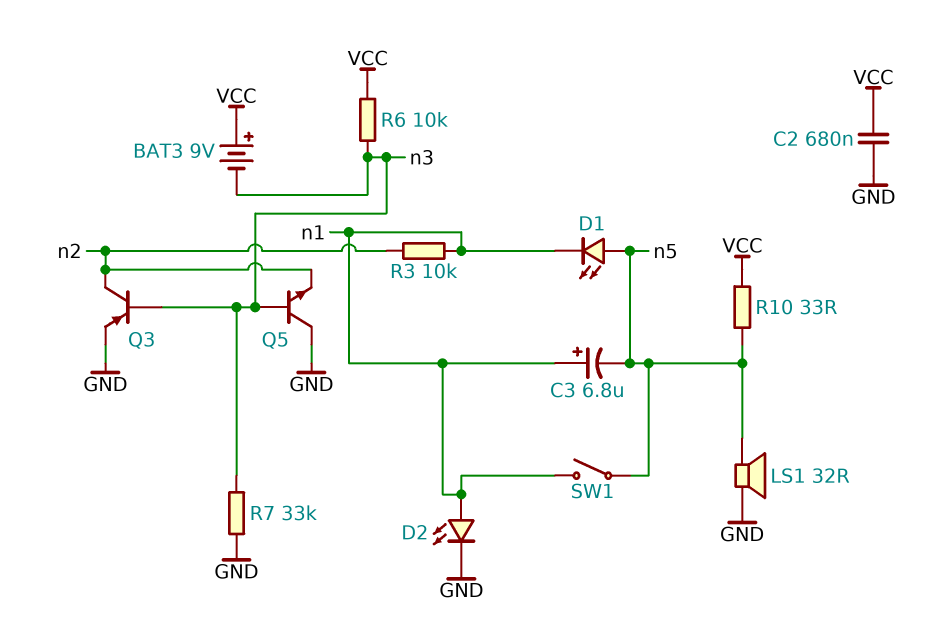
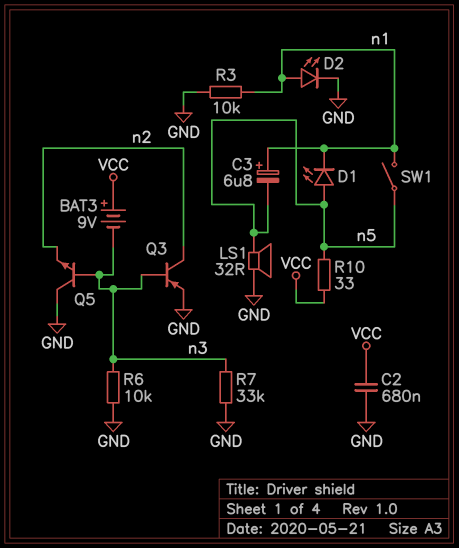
R3: 10k (n1, n2) -> 10k (GND, n1)
R6: 10k (VCC, n3) -> 10k (GND, n3)

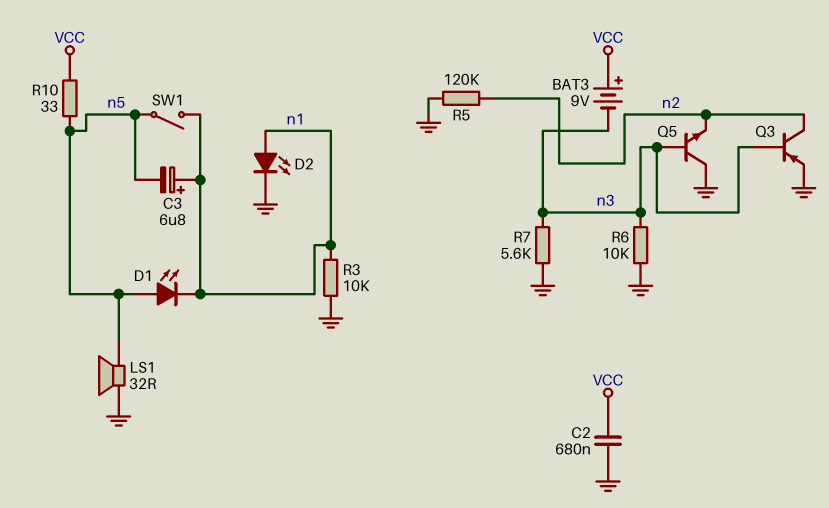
R5: none -> 120k (GND, n2)
R7: 33k (GND, n3) -> 5.6k (GND, n3)

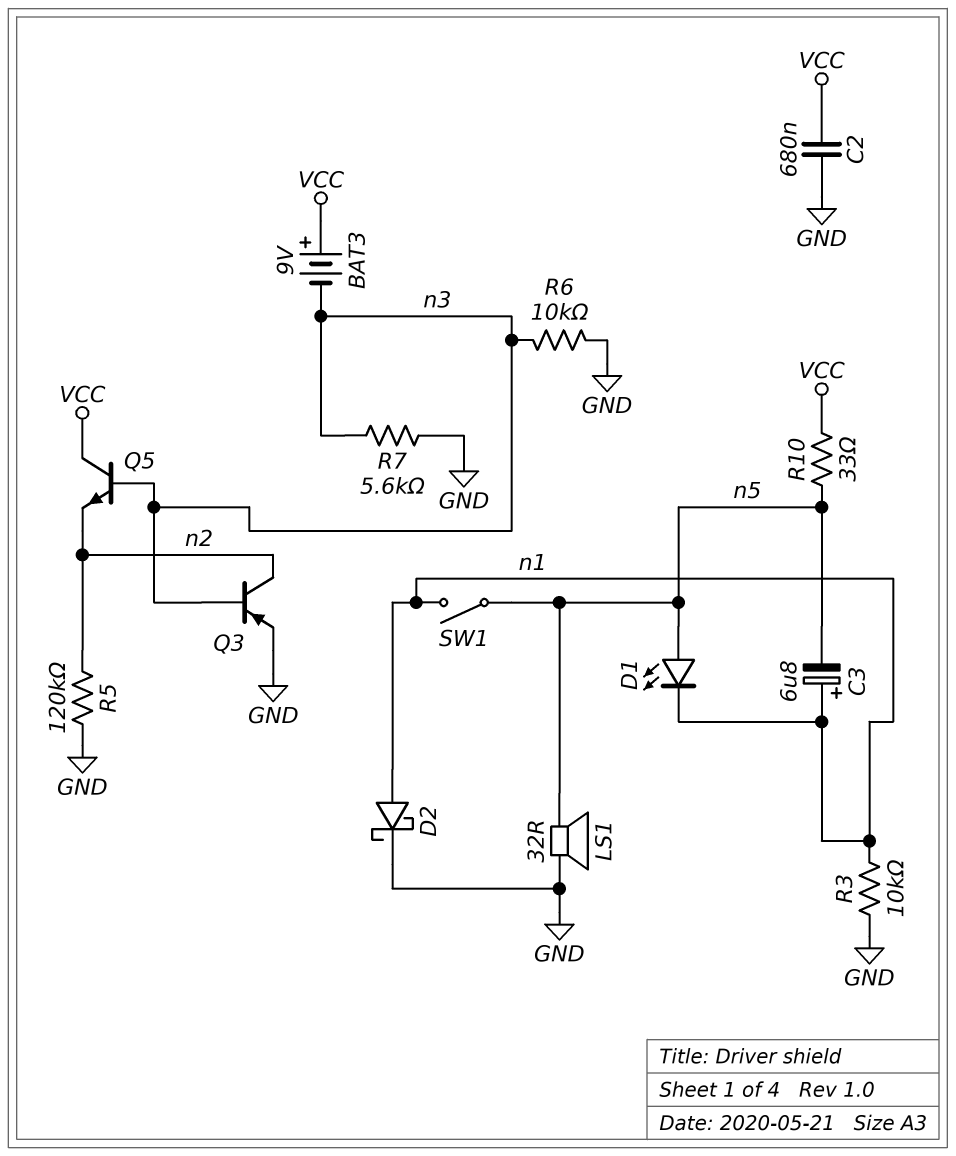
D2: LED (A n1, K GND) -> schottky (A n1, K GND)
Q5: NPN (B n3, C GND, E n2) -> NPN (B n3, C VCC, E n2)

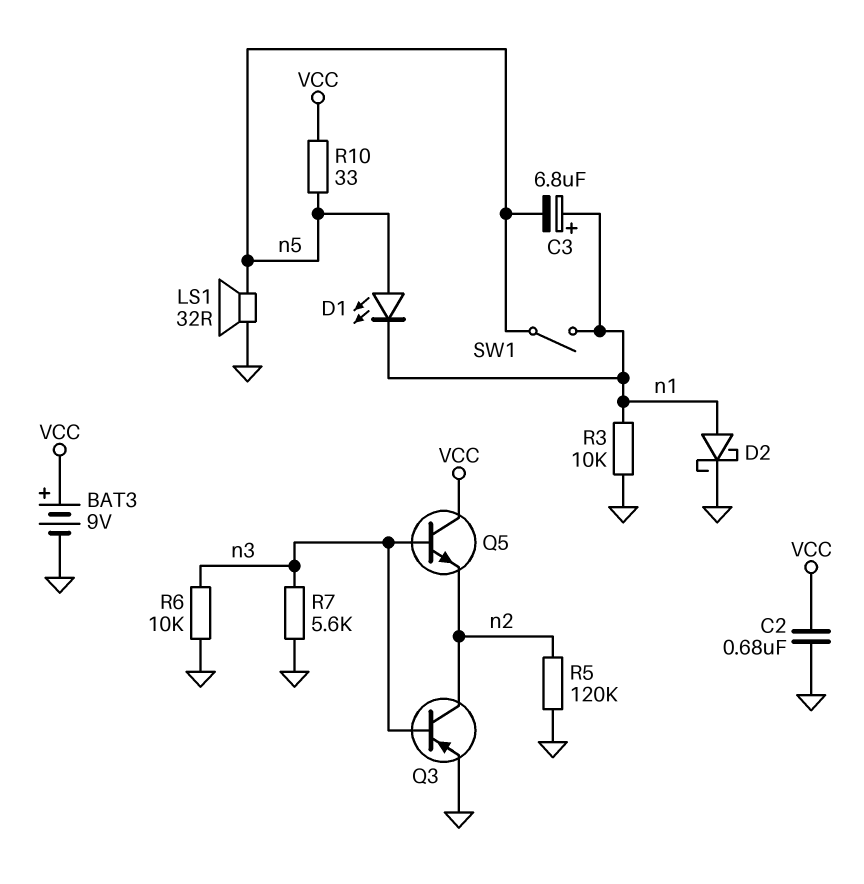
BAT3: 9V (plus VCC, minus n3) -> 9V (plus VCC, minus GND)

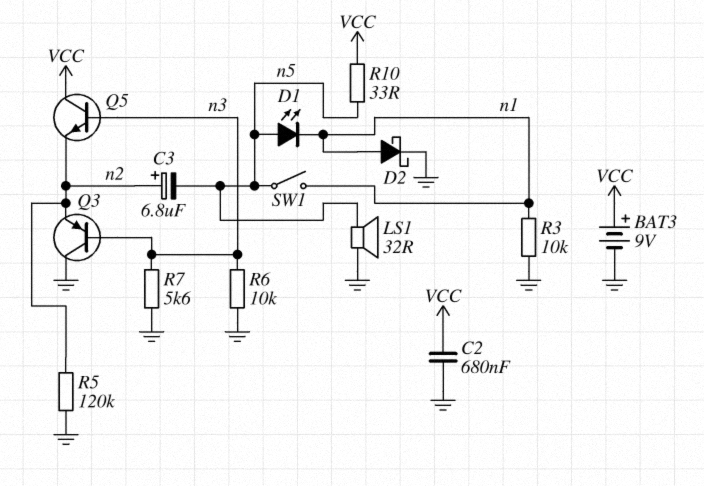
C3: 6.8uF (plus n1, minus n5) -> 6.8uF (plus n2, minus n5)
Q3: PNP (B n3, C n2, E GND) -> PNP (B n3, C GND, E n2)

